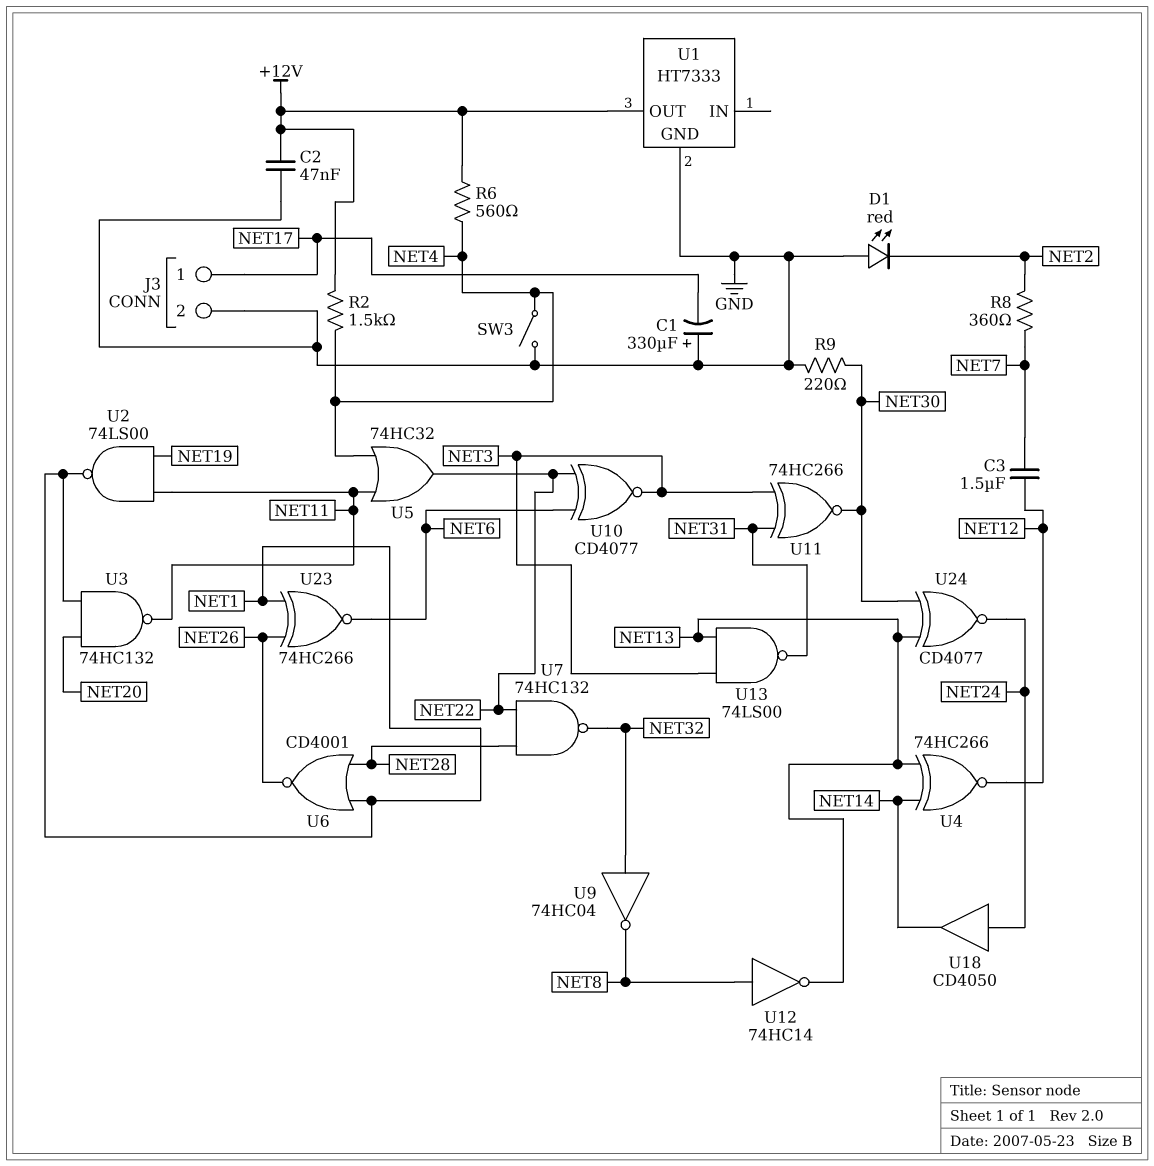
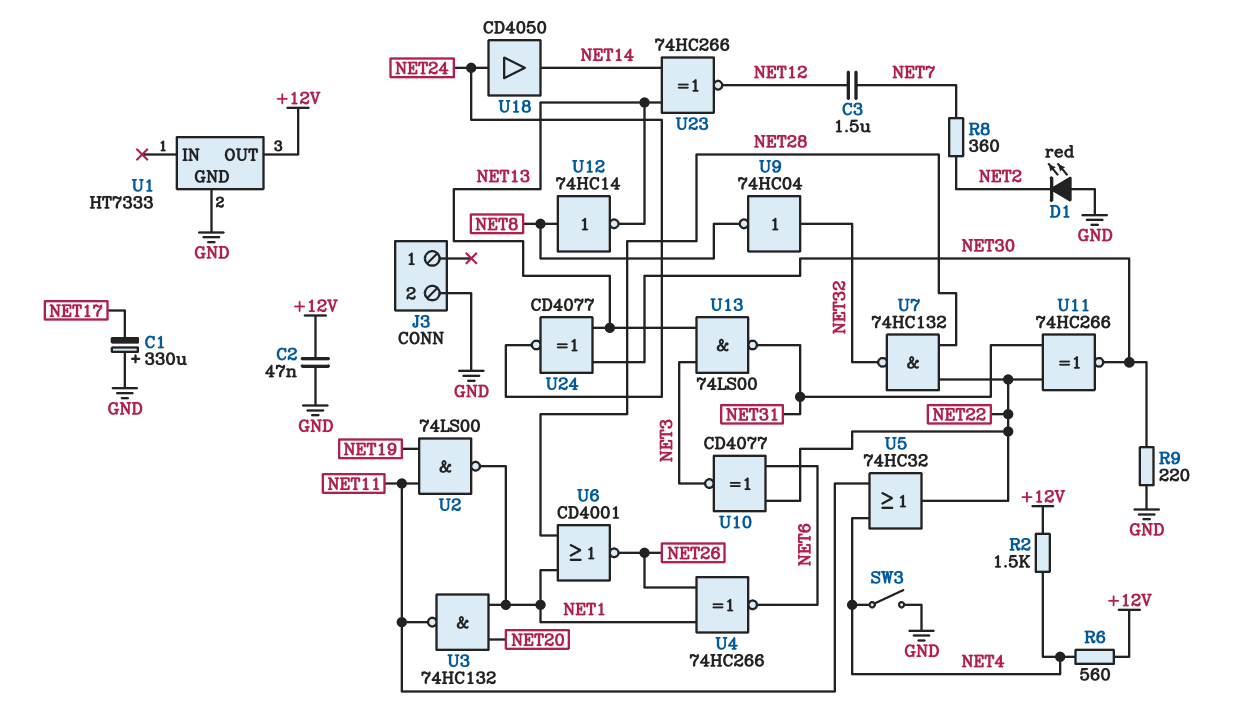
J3 pin 1: NET17 -> none
U4: XNOR 74HC266 (in NET13, in NET14, out NET12) -> XNOR 74HC266 (in NET1, in NET26, out NET6)
U11: XNOR 74HC266 (in NET3, in NET31, out NET30) -> XNOR 74HC266 (in NET22, in NET31, out NET30)
U23: XNOR 74HC266 (in NET1, in NET26, out NET6) -> XNOR 74HC266 (in NET13, in NET14, out NET12)

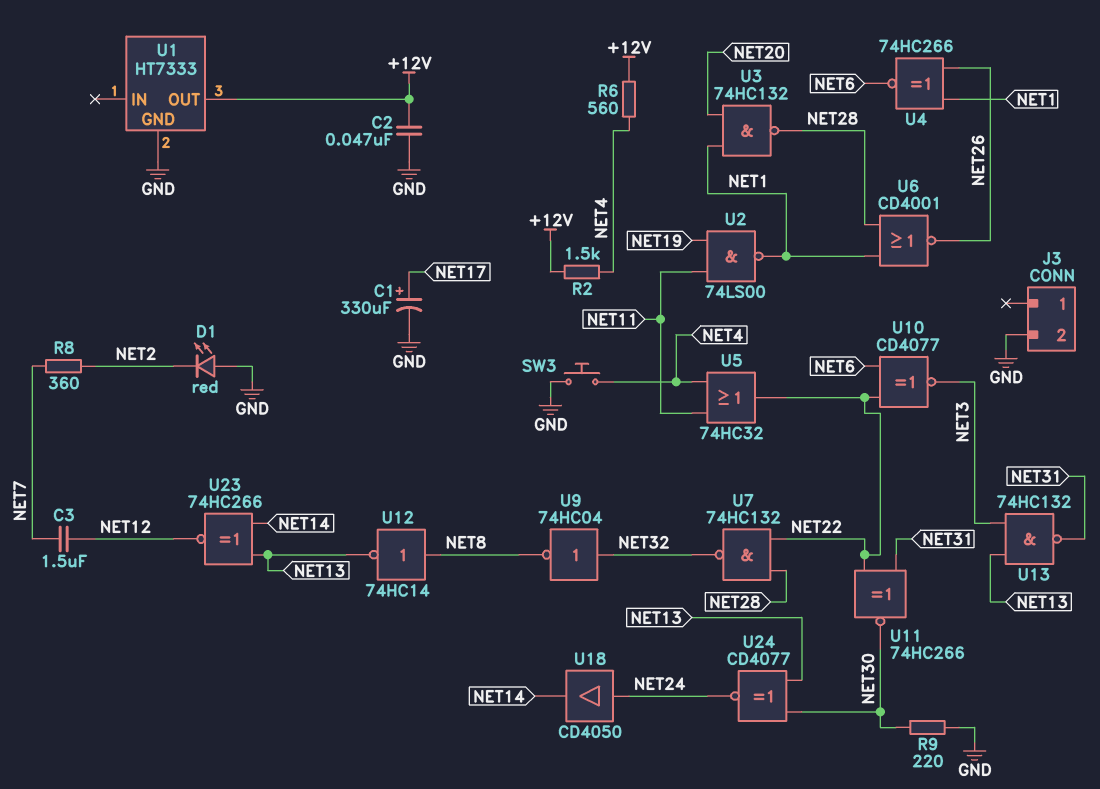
C1: 330uF (plus GND, minus NET17) -> 330uF (plus NET17, minus GND)
SW3: switch (GND, NET4) -> button (GND, NET4)
U3: NAND 74HC132 (in NET1, in NET20, out NET11) -> NAND 74HC132 (in NET1, in NET20, out NET28)
U13: NAND 74LS00 (in NET3, in NET13, out NET31) -> NAND 74HC132 (in NET3, in NET13, out NET31)

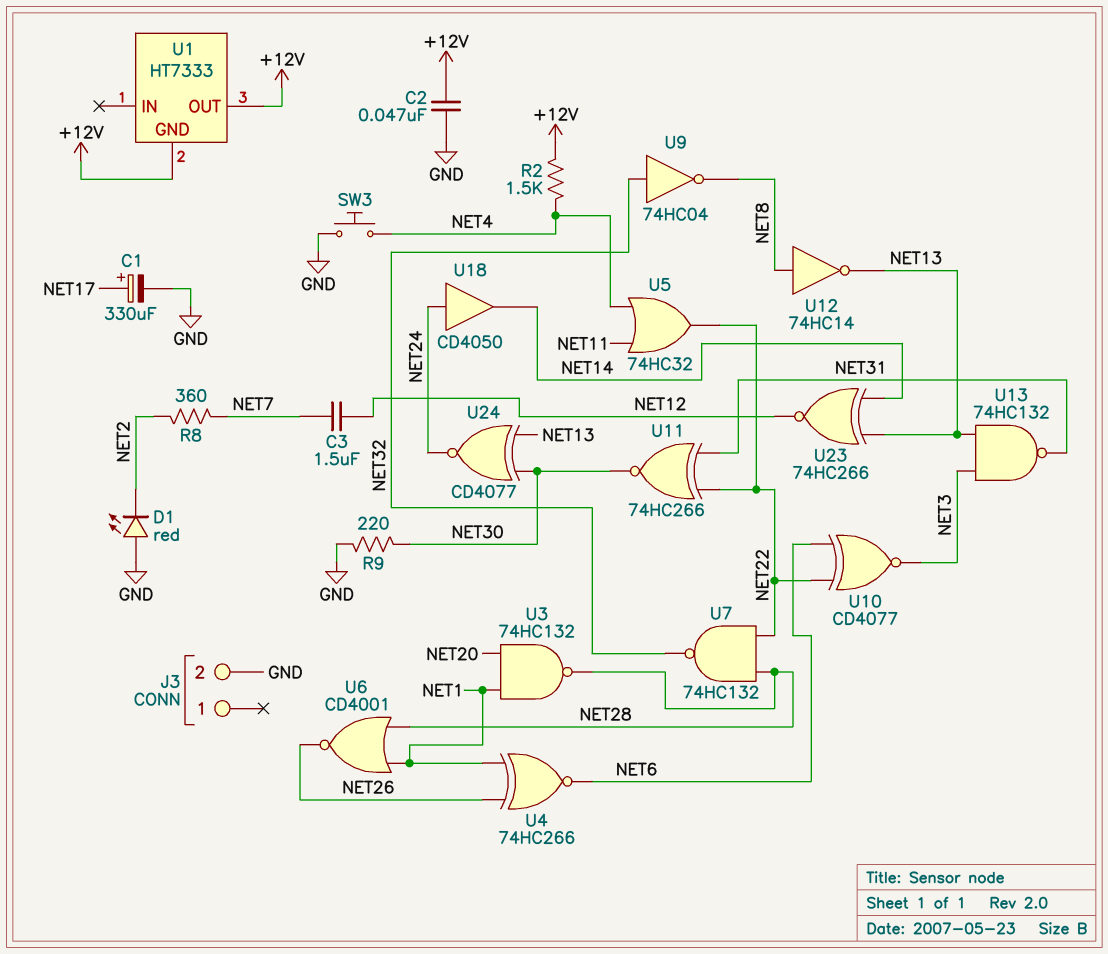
R6: 560 (+12V, NET4) -> none
U1 pin GND: GND -> +12V
U2: NAND 74LS00 (in NET11, in NET19, out NET1) -> none

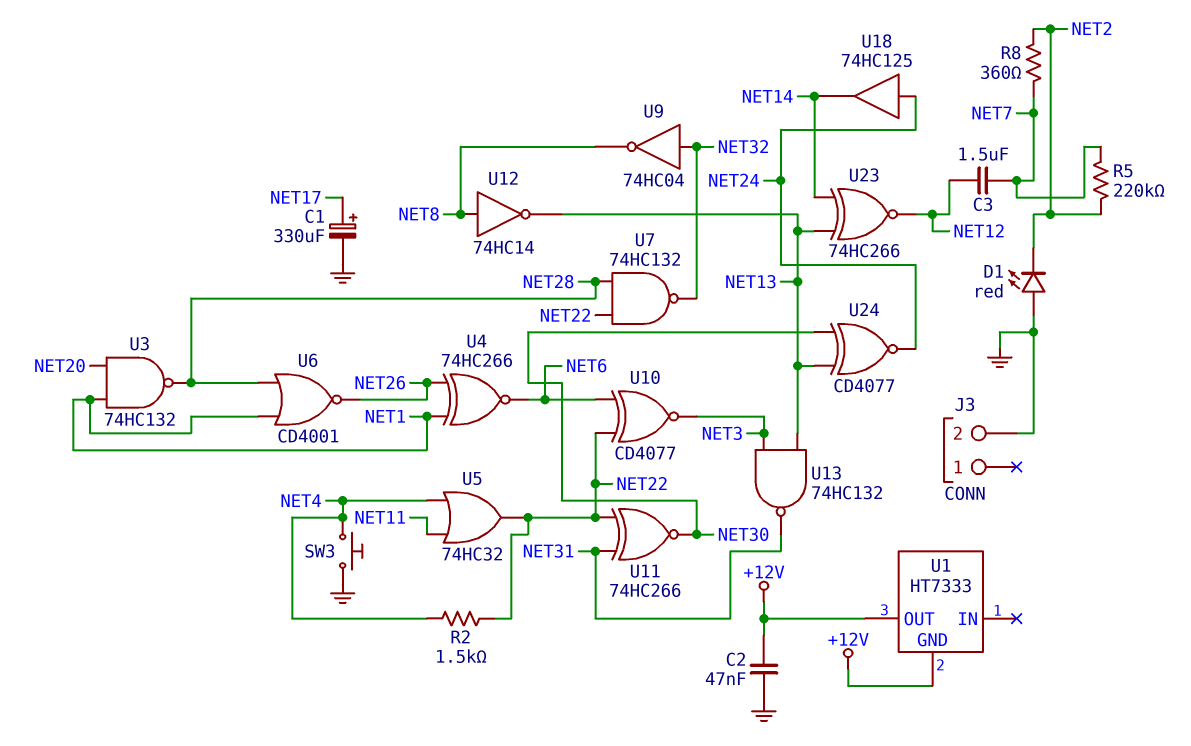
R2: 1.5k (+12V, NET4) -> 1.5k (NET4, NET22)
R5: none -> 220k (NET2, NET7)
R9: 220 (GND, NET30) -> none
U18: buffer CD4050 (in NET24, out NET14) -> buffer 74HC125 (in NET24, out NET14)

